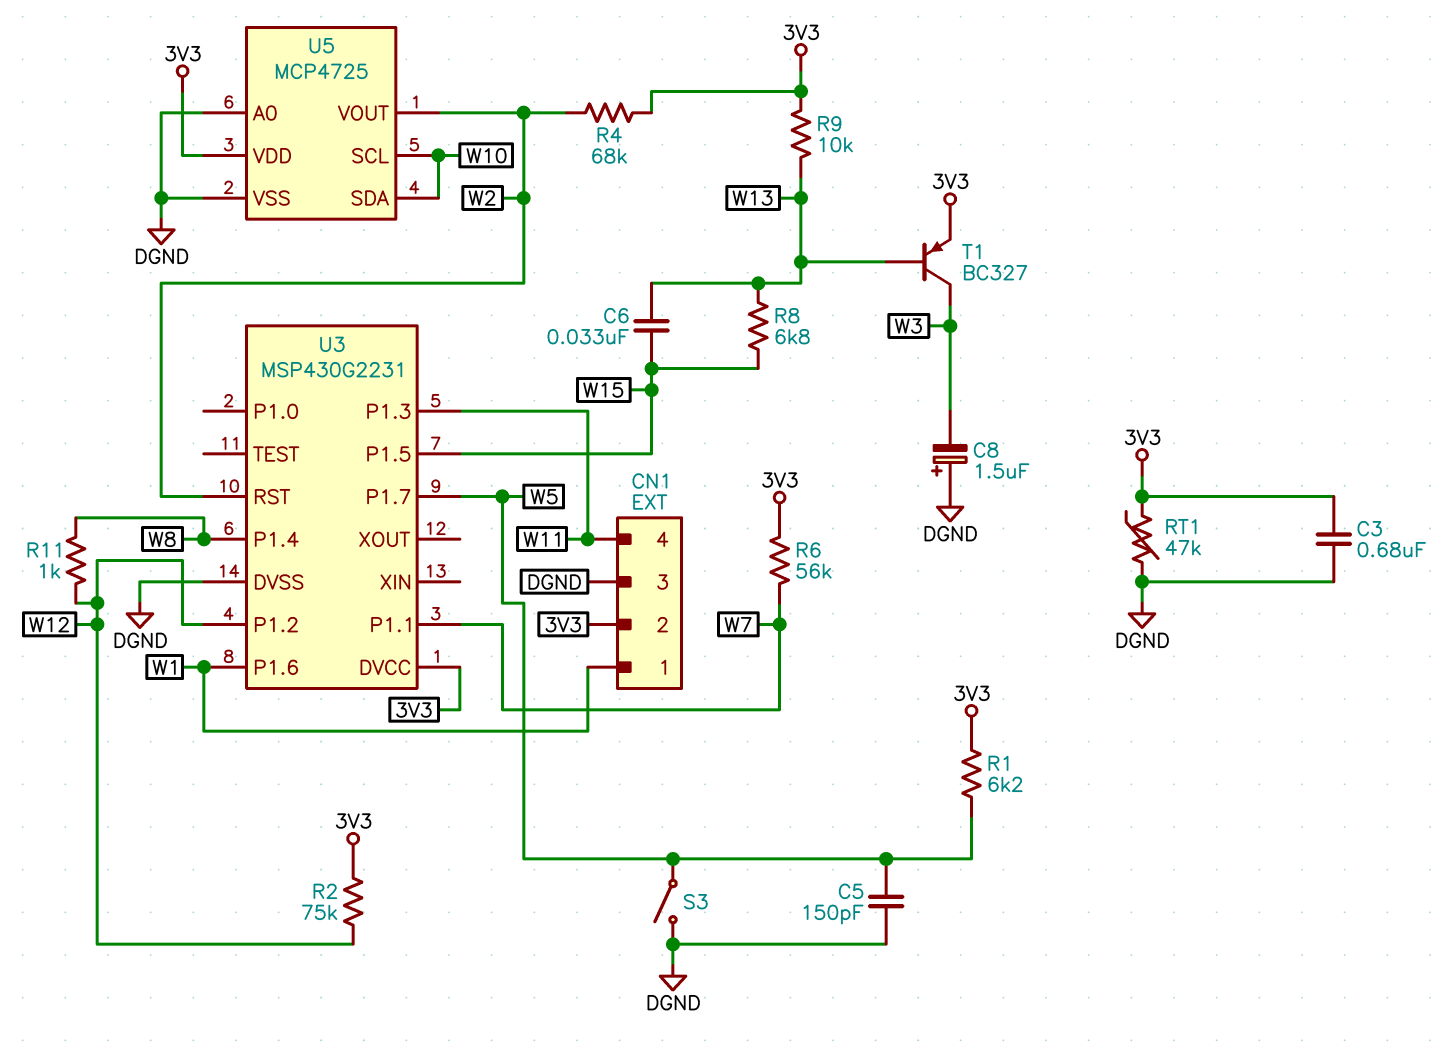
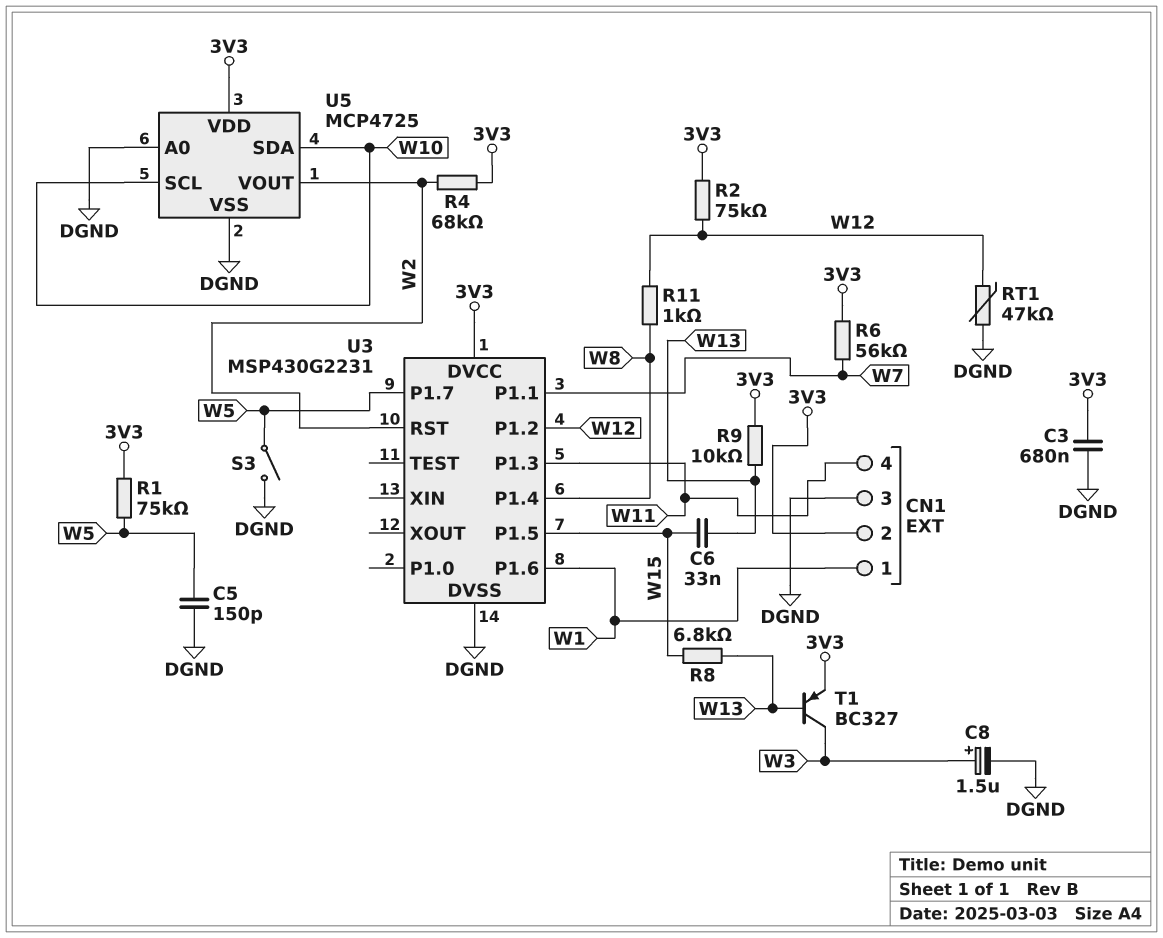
C8: 1.5uF (plus DGND, minus W3) -> 1.5uF (plus W3, minus DGND)
R1: 6.2k (3V3, W5) -> 75k (3V3, W5)
RT1: 47k (3V3, DGND) -> 47k (DGND, W12)

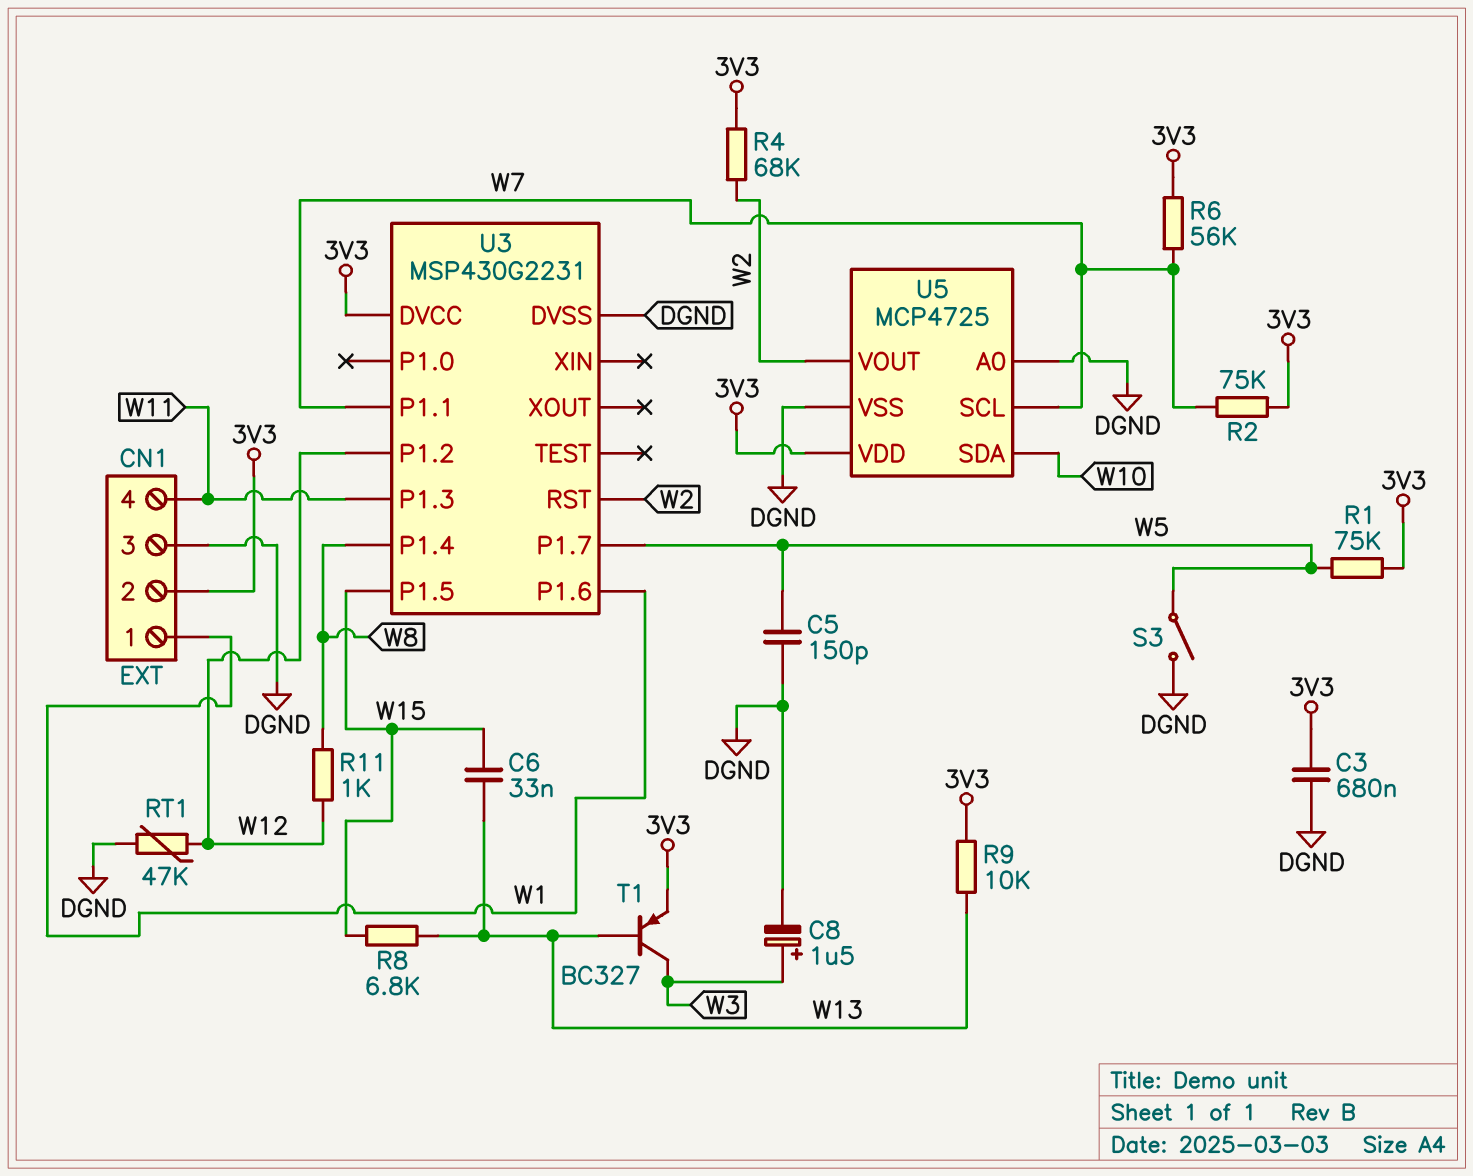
R2: 75k (3V3, W12) -> 75k (3V3, W7)
U5 pin SCL: W10 -> W7

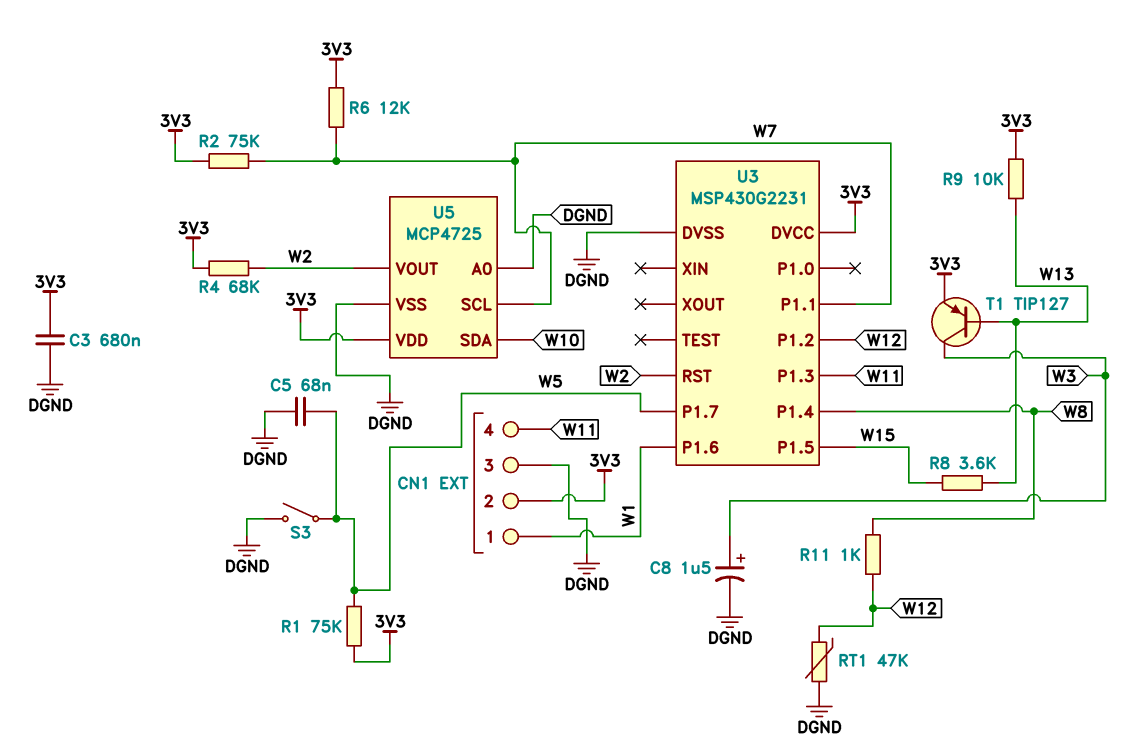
C5: 150pF (DGND, W5) -> 68nF (DGND, W5)
C6: 33nF (W13, W15) -> none
R6: 56k (3V3, W7) -> 12k (3V3, W7)
R8: 6.8k (W13, W15) -> 3.6k (W13, W15)
T1: PNP BC327 (B W13, C W3, E 3V3) -> PNP TIP127 (B W13, C W3, E 3V3)

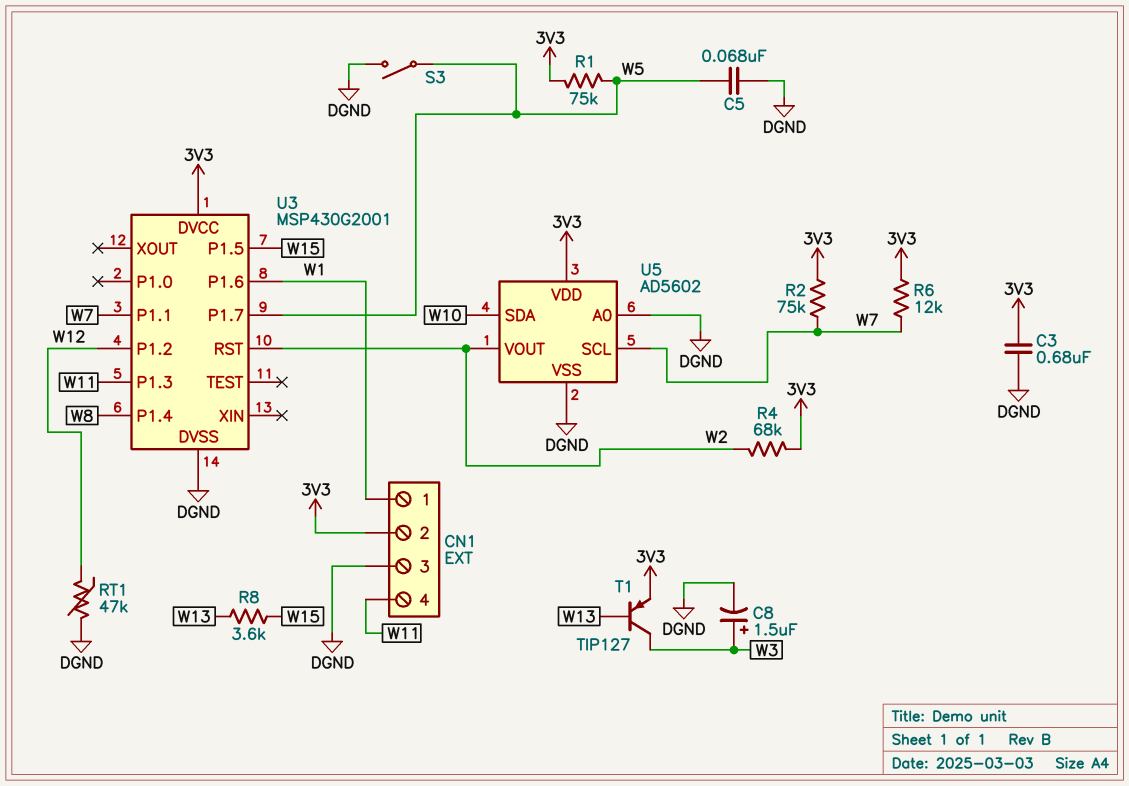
R9: 10k (3V3, W13) -> none
R11: 1k (W8, W12) -> none
U3: MSP430G2231 -> MSP430G2001
U5: MCP4725 -> AD5602

